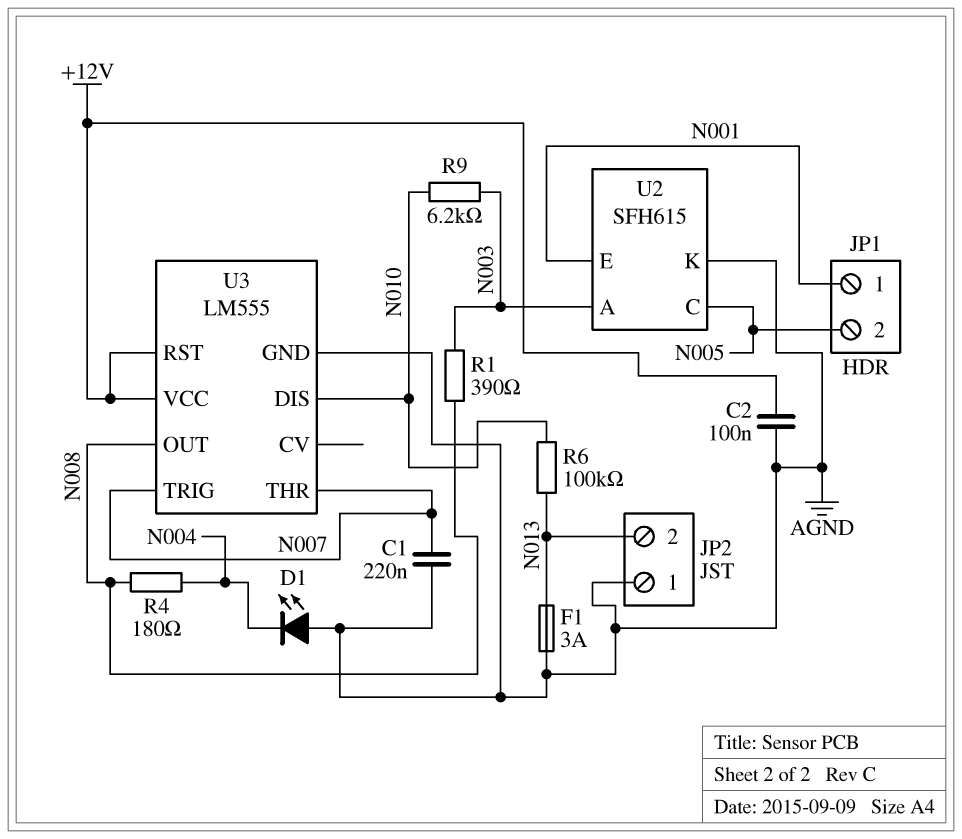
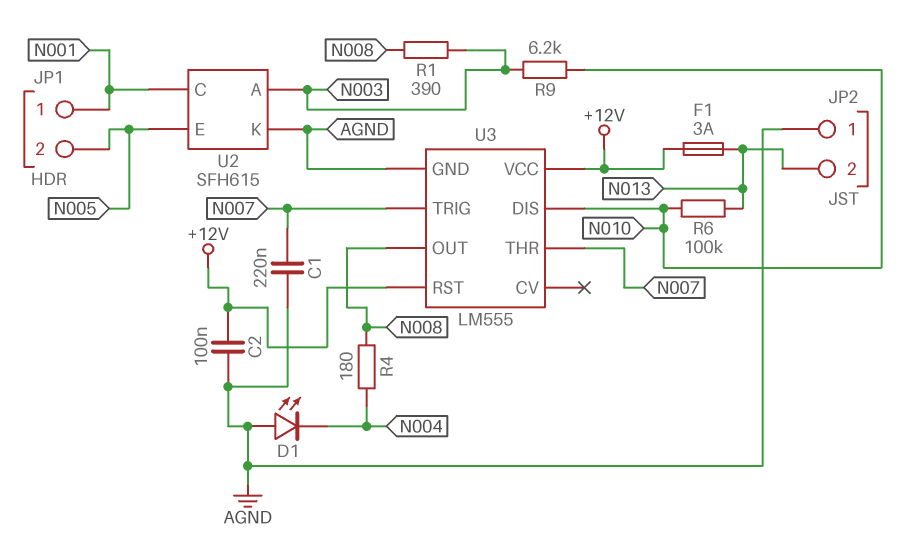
F1: 3A (AGND, N013) -> 3A (+12V, N013)
U2 pin C: N005 -> N001
U2 pin E: N001 -> N005

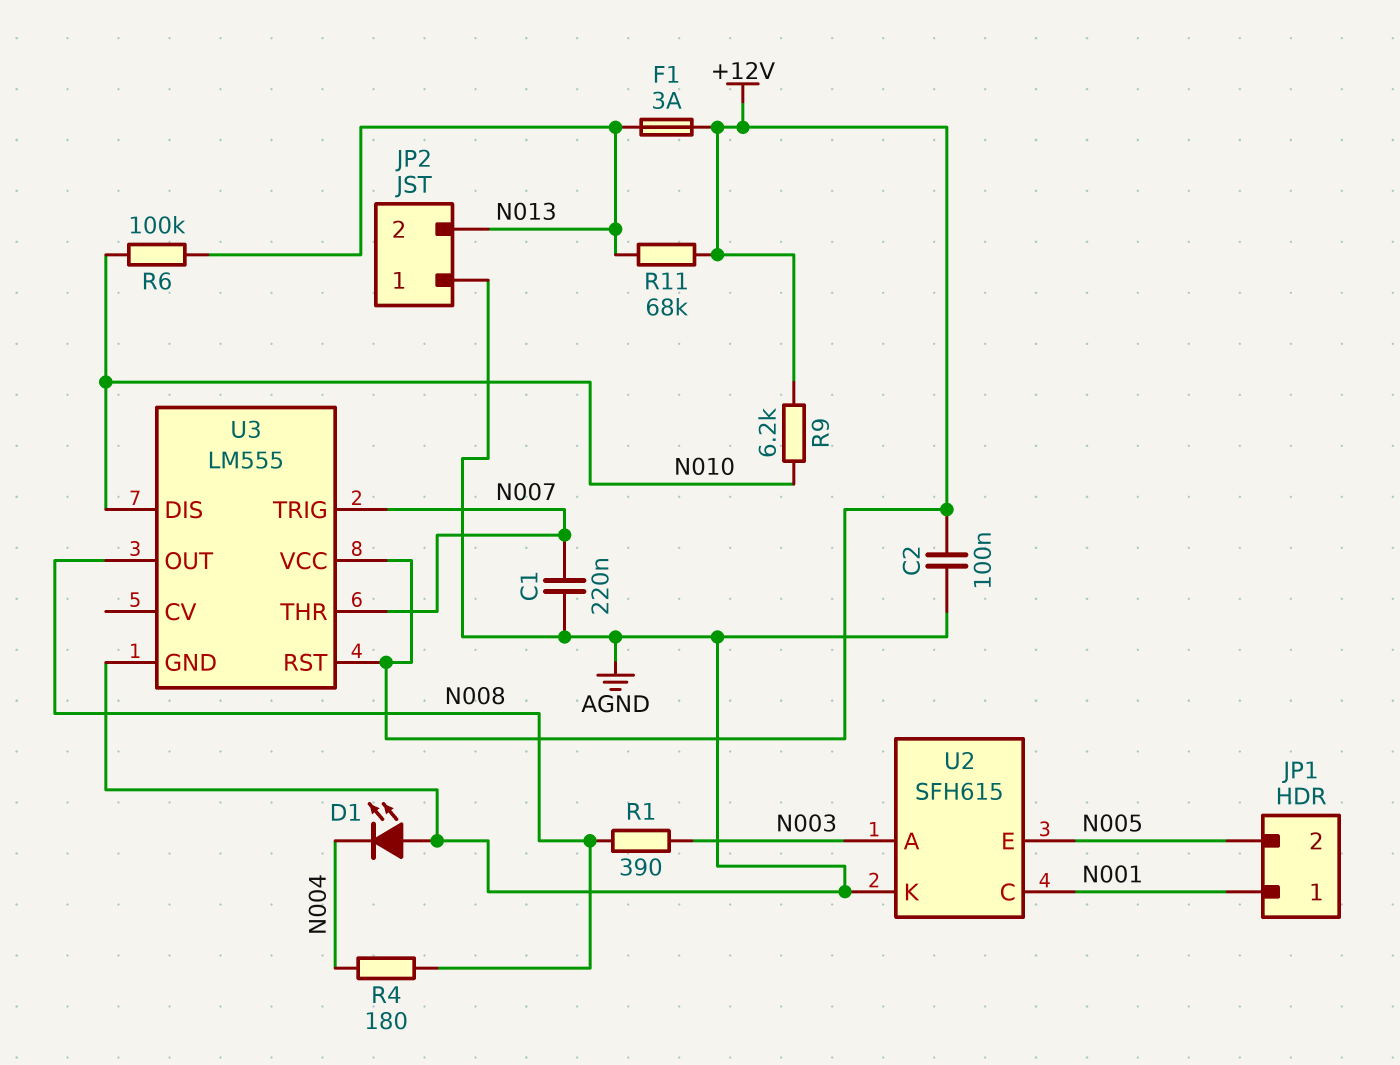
R9: 6.2k (N003, N010) -> 6.2k (+12V, N010)
R11: none -> 68k (+12V, N013)

